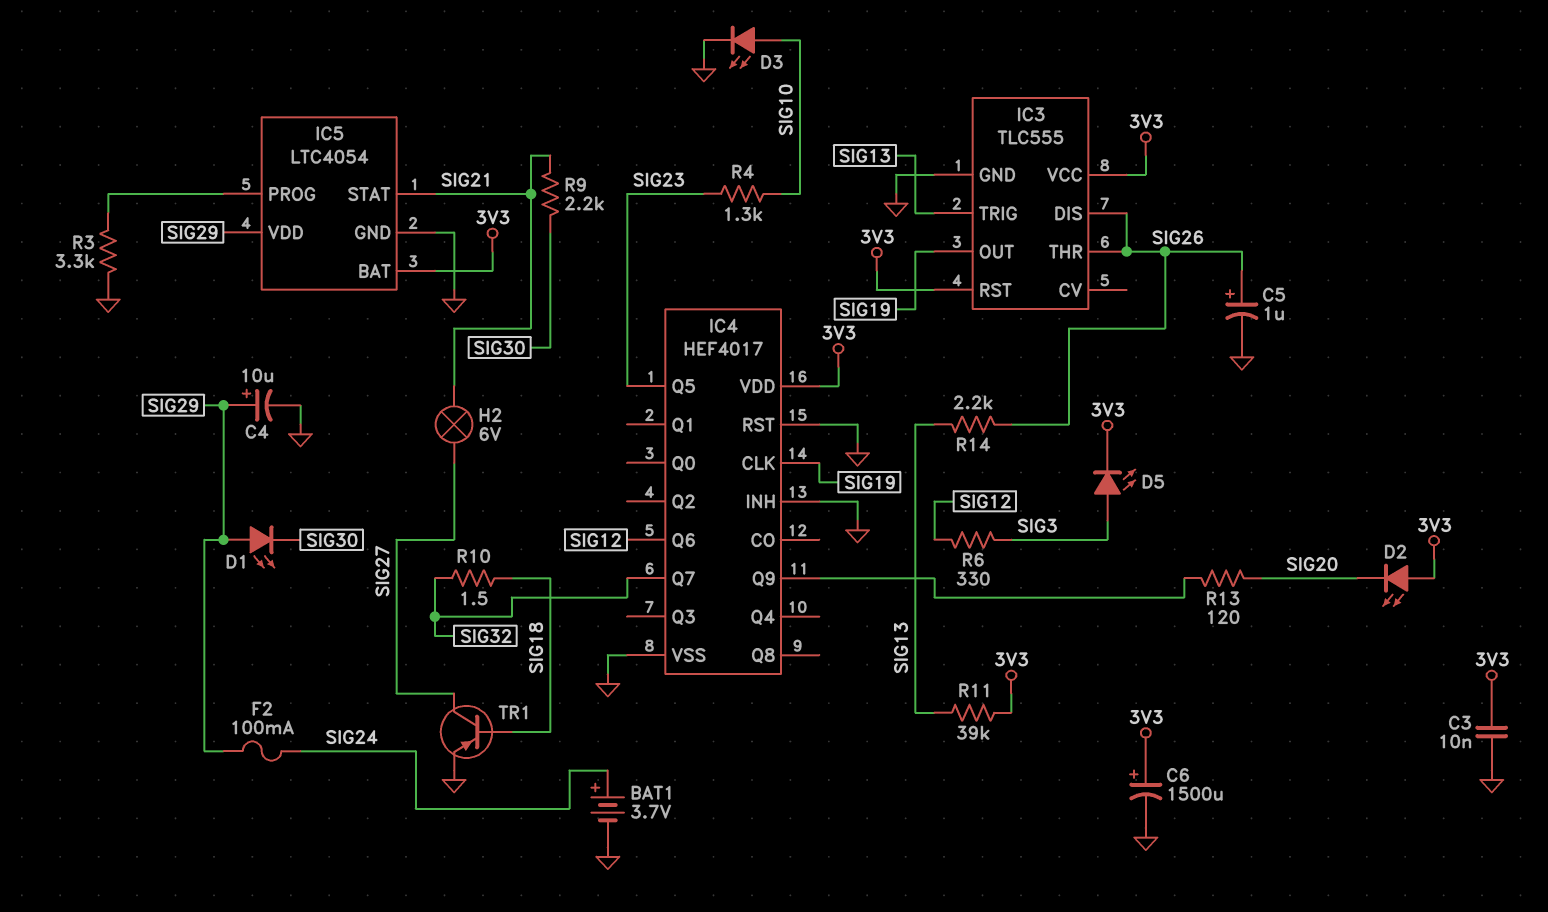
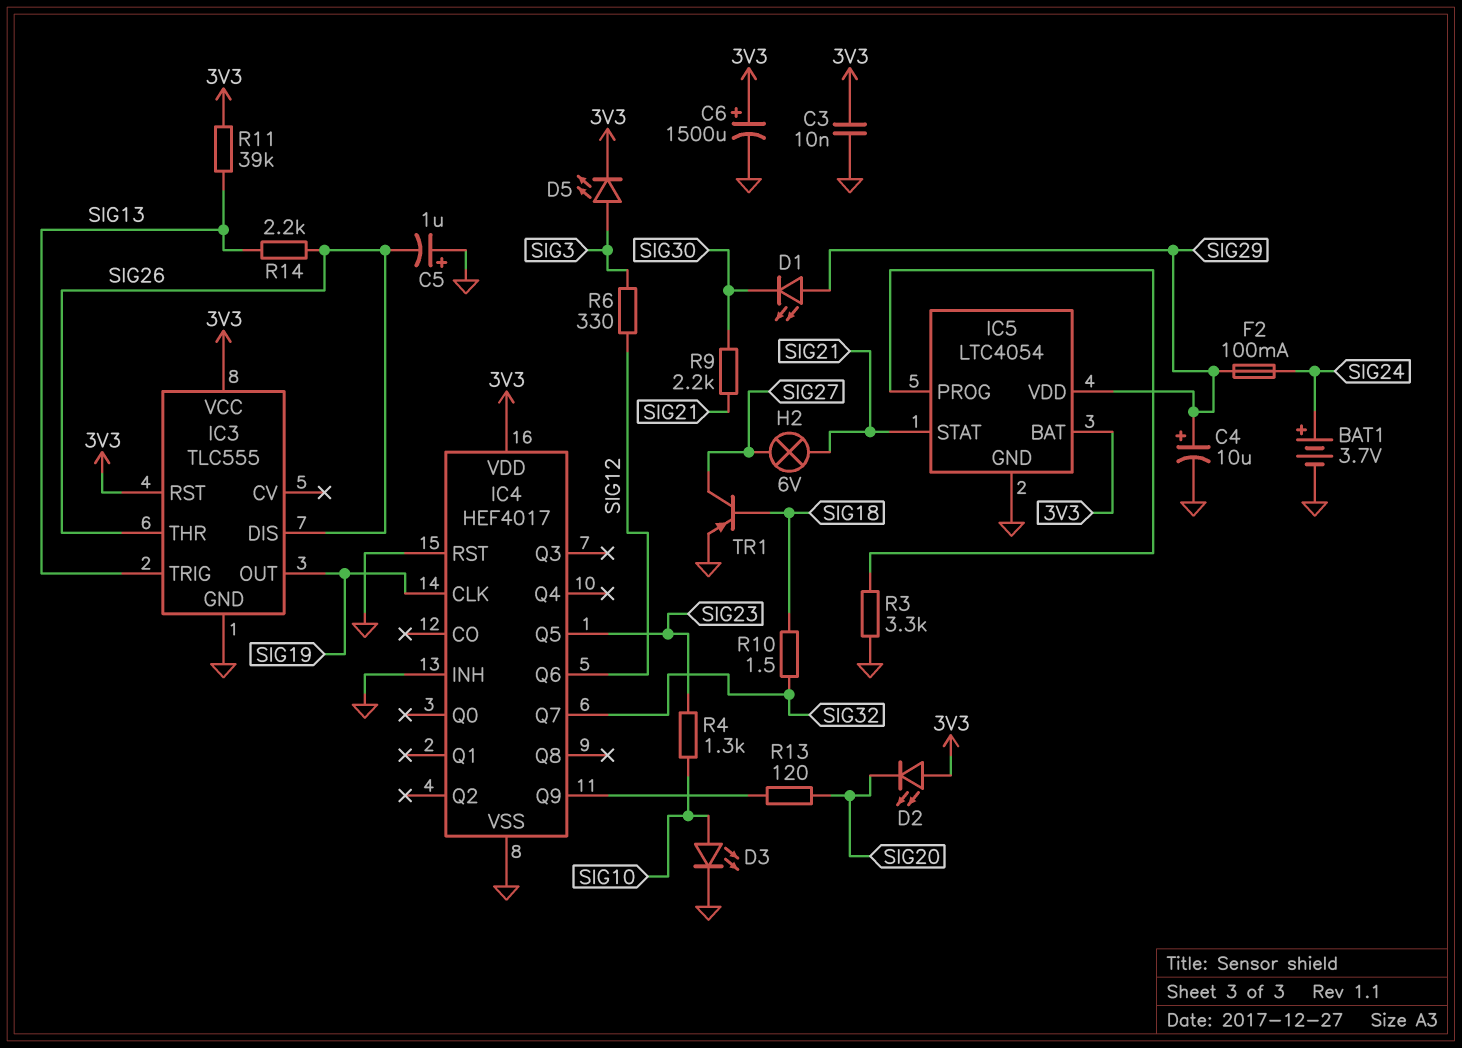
C5: 1uF (plus SIG26, minus GND) -> 1uF (plus GND, minus SIG26)

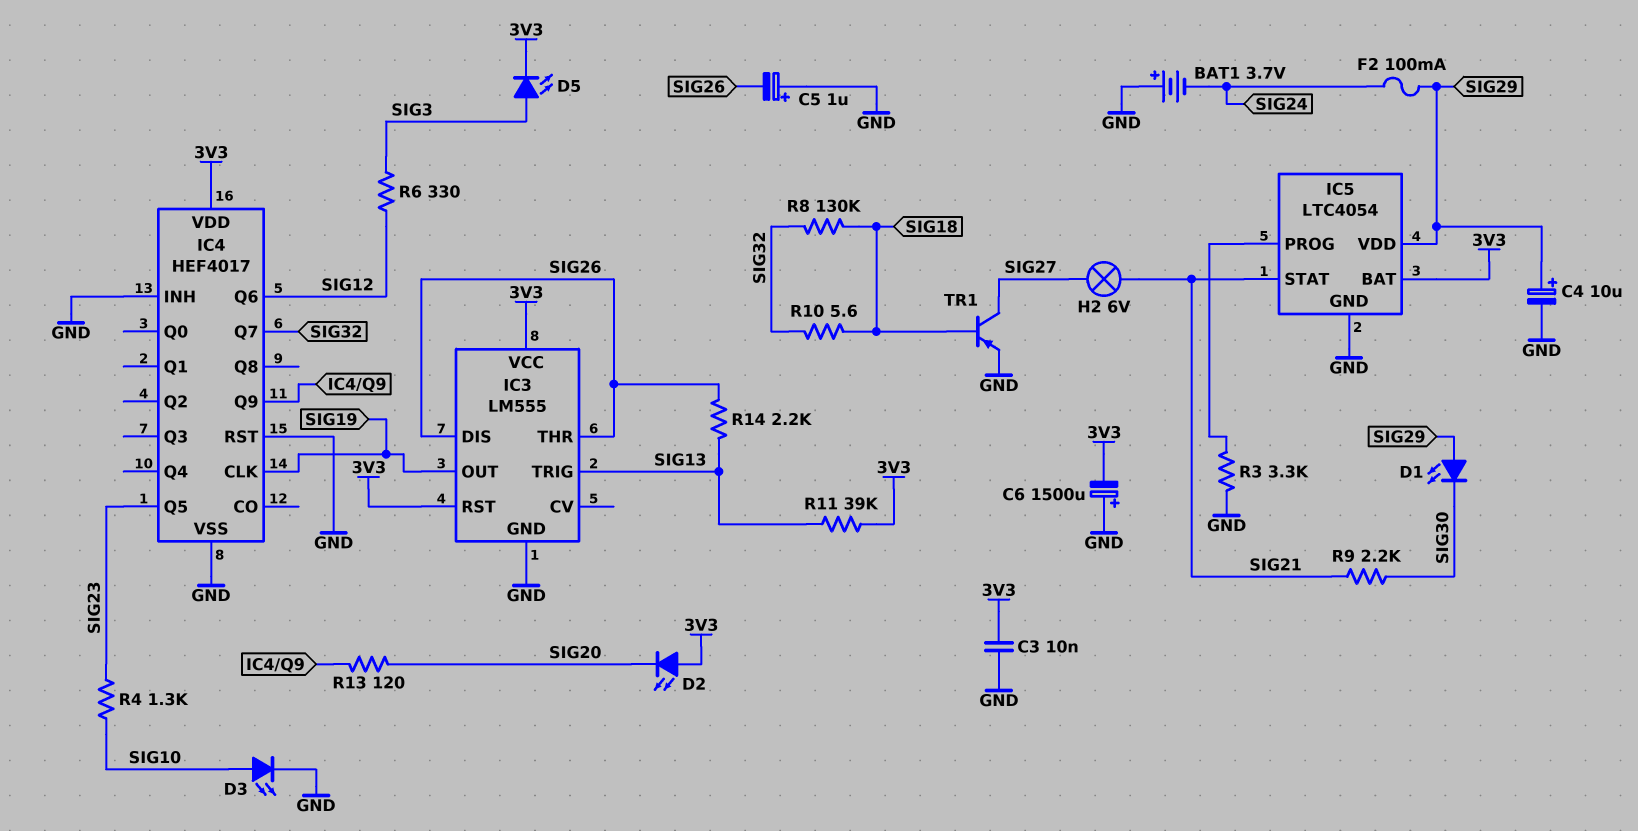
BAT1: 3.7V (plus SIG24, minus GND) -> 3.7V (plus GND, minus SIG24)
C6: 1500uF (plus 3V3, minus GND) -> 1500uF (plus GND, minus 3V3)
IC3: TLC555 -> LM555
R8: none -> 130k (SIG18, SIG32)
R10: 1.5 (SIG18, SIG32) -> 5.6 (SIG18, SIG32)

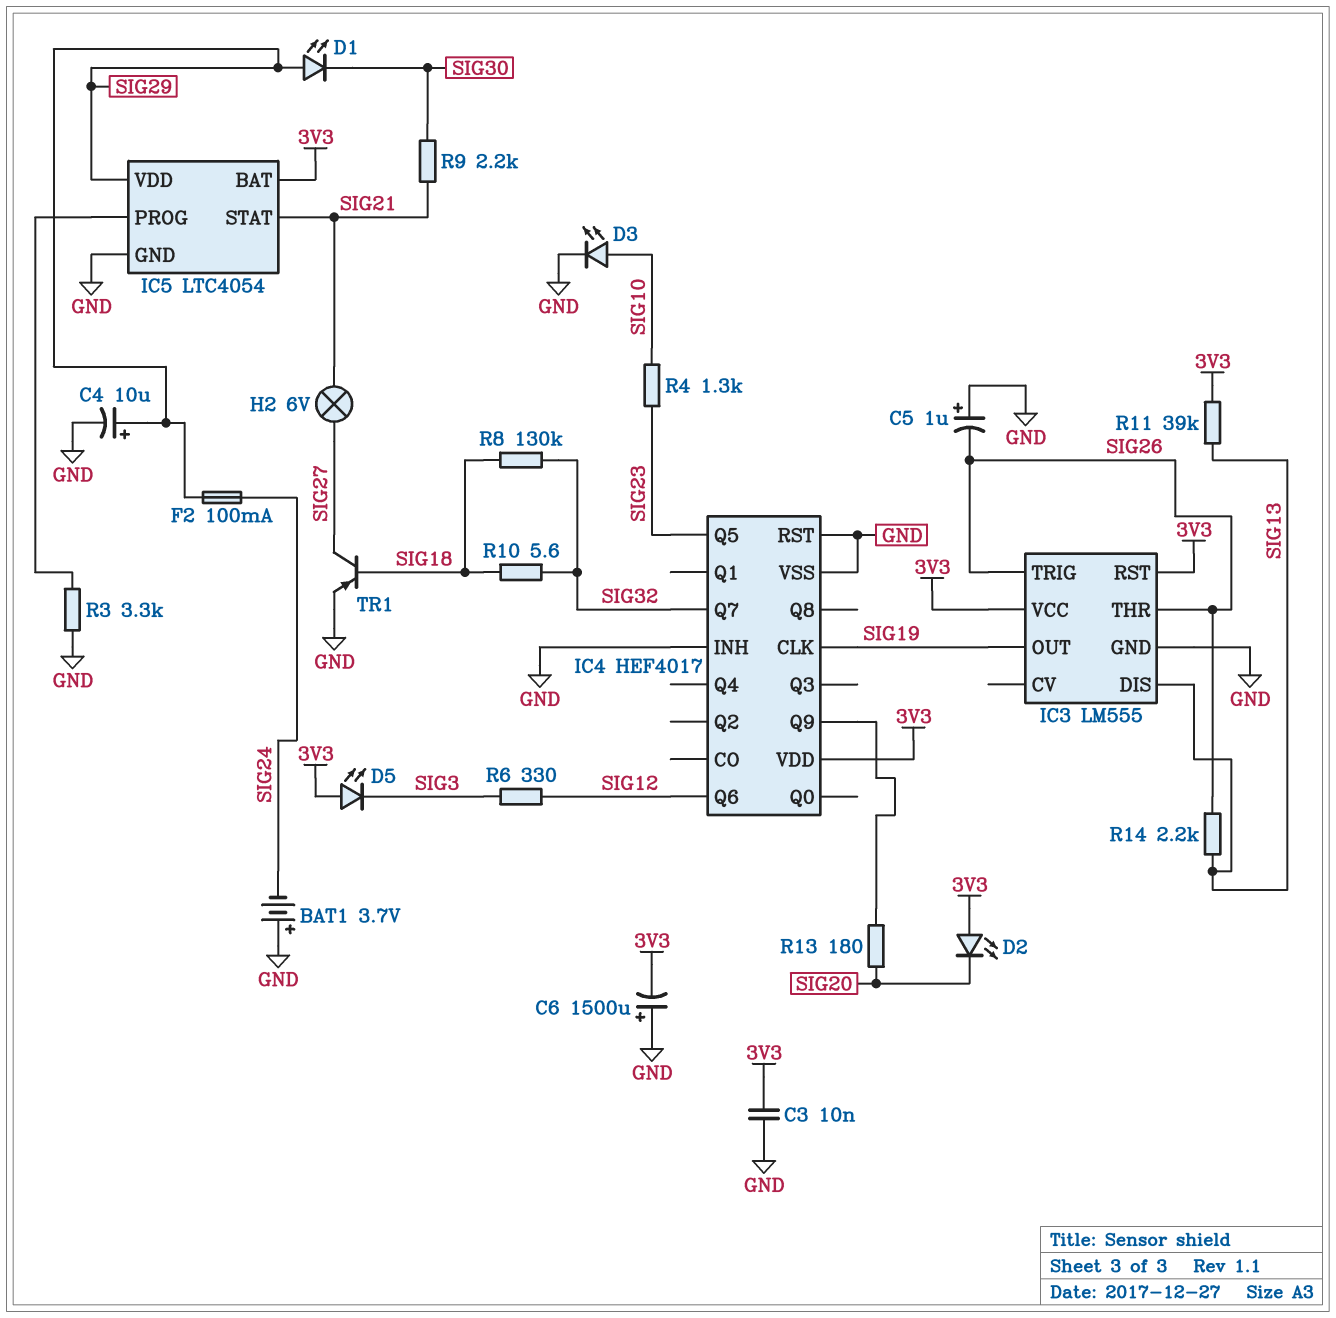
D5: LED (A SIG3, K 3V3) -> LED (A 3V3, K SIG3)
IC3 pin DIS: SIG26 -> SIG13
IC3 pin TRIG: SIG13 -> SIG26
R13: 120 (IC4/Q9, SIG20) -> 180 (IC4/Q9, SIG20)

